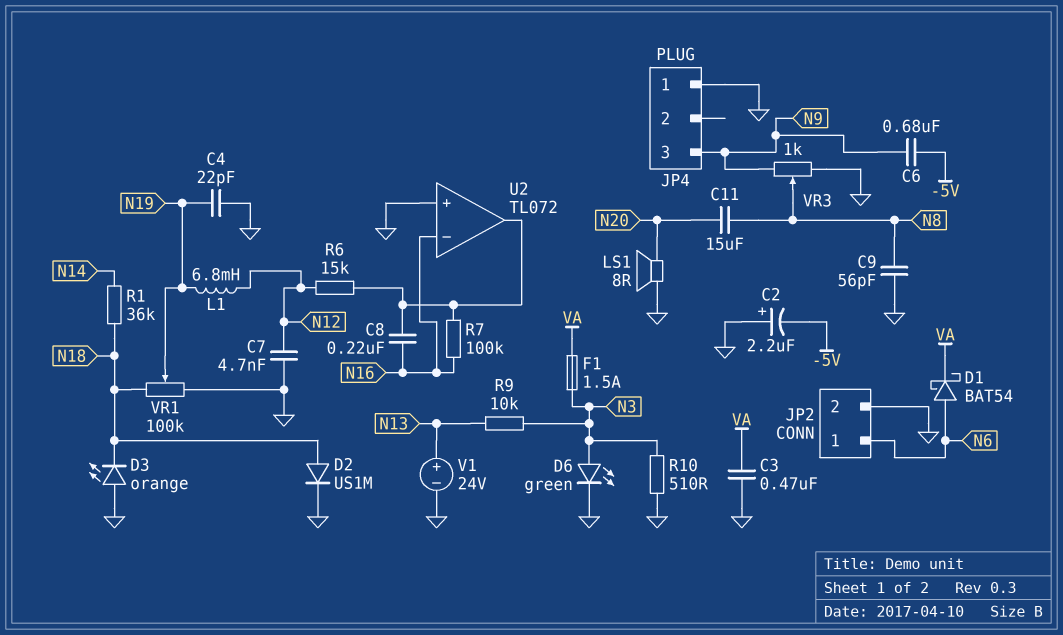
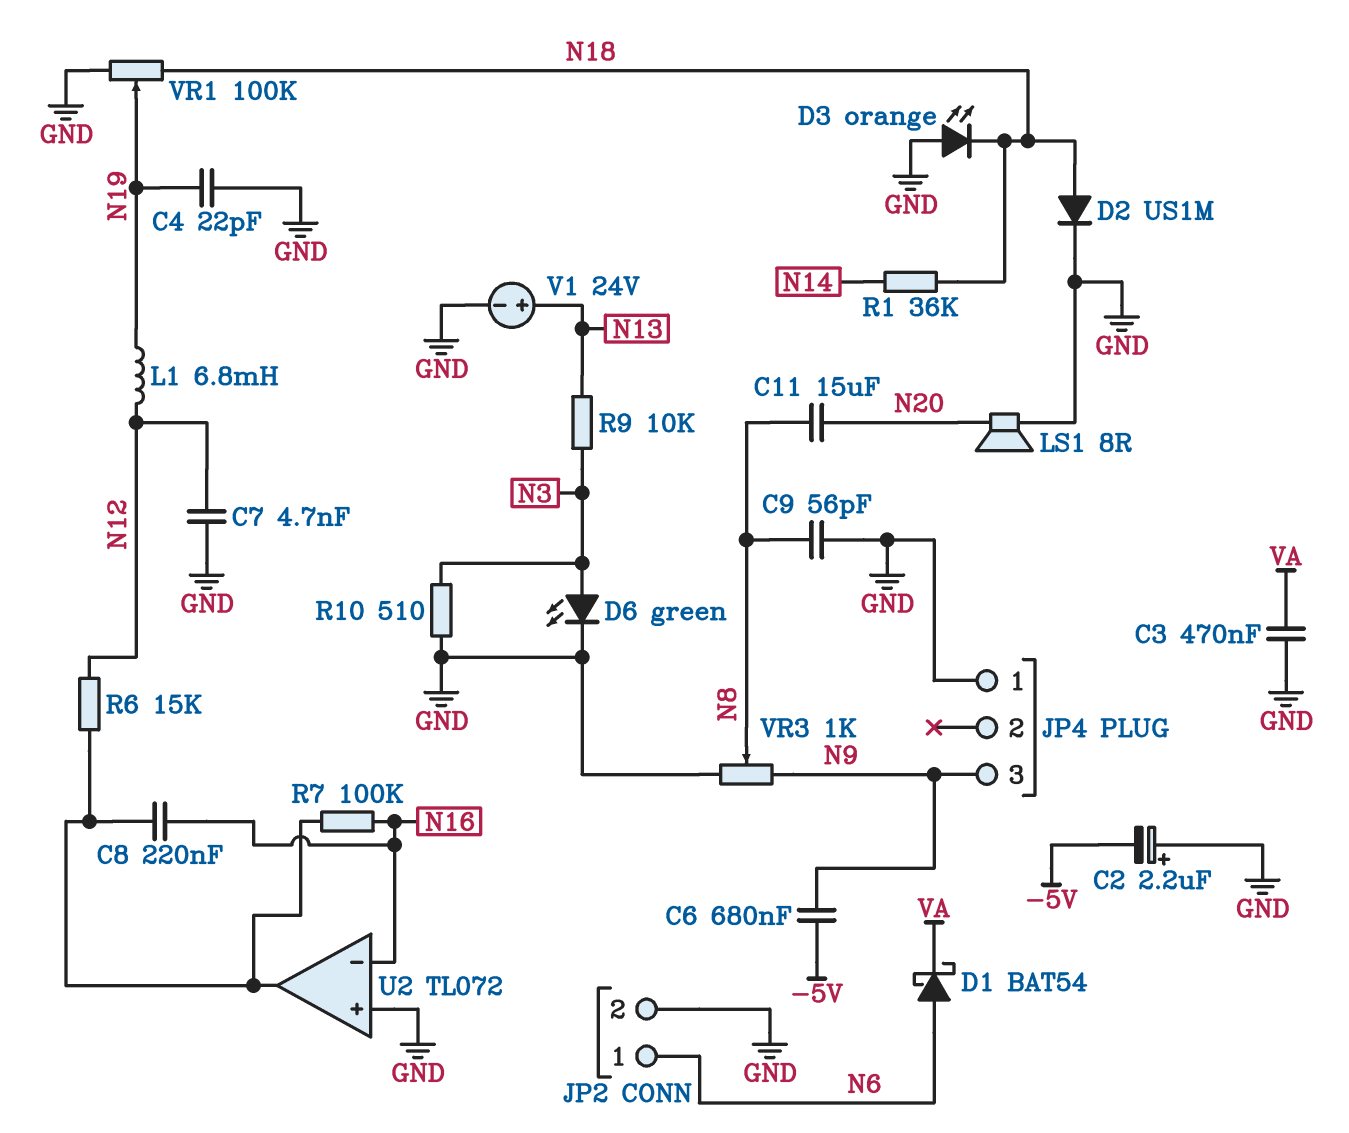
F1: 1.5A (N3, VA) -> none

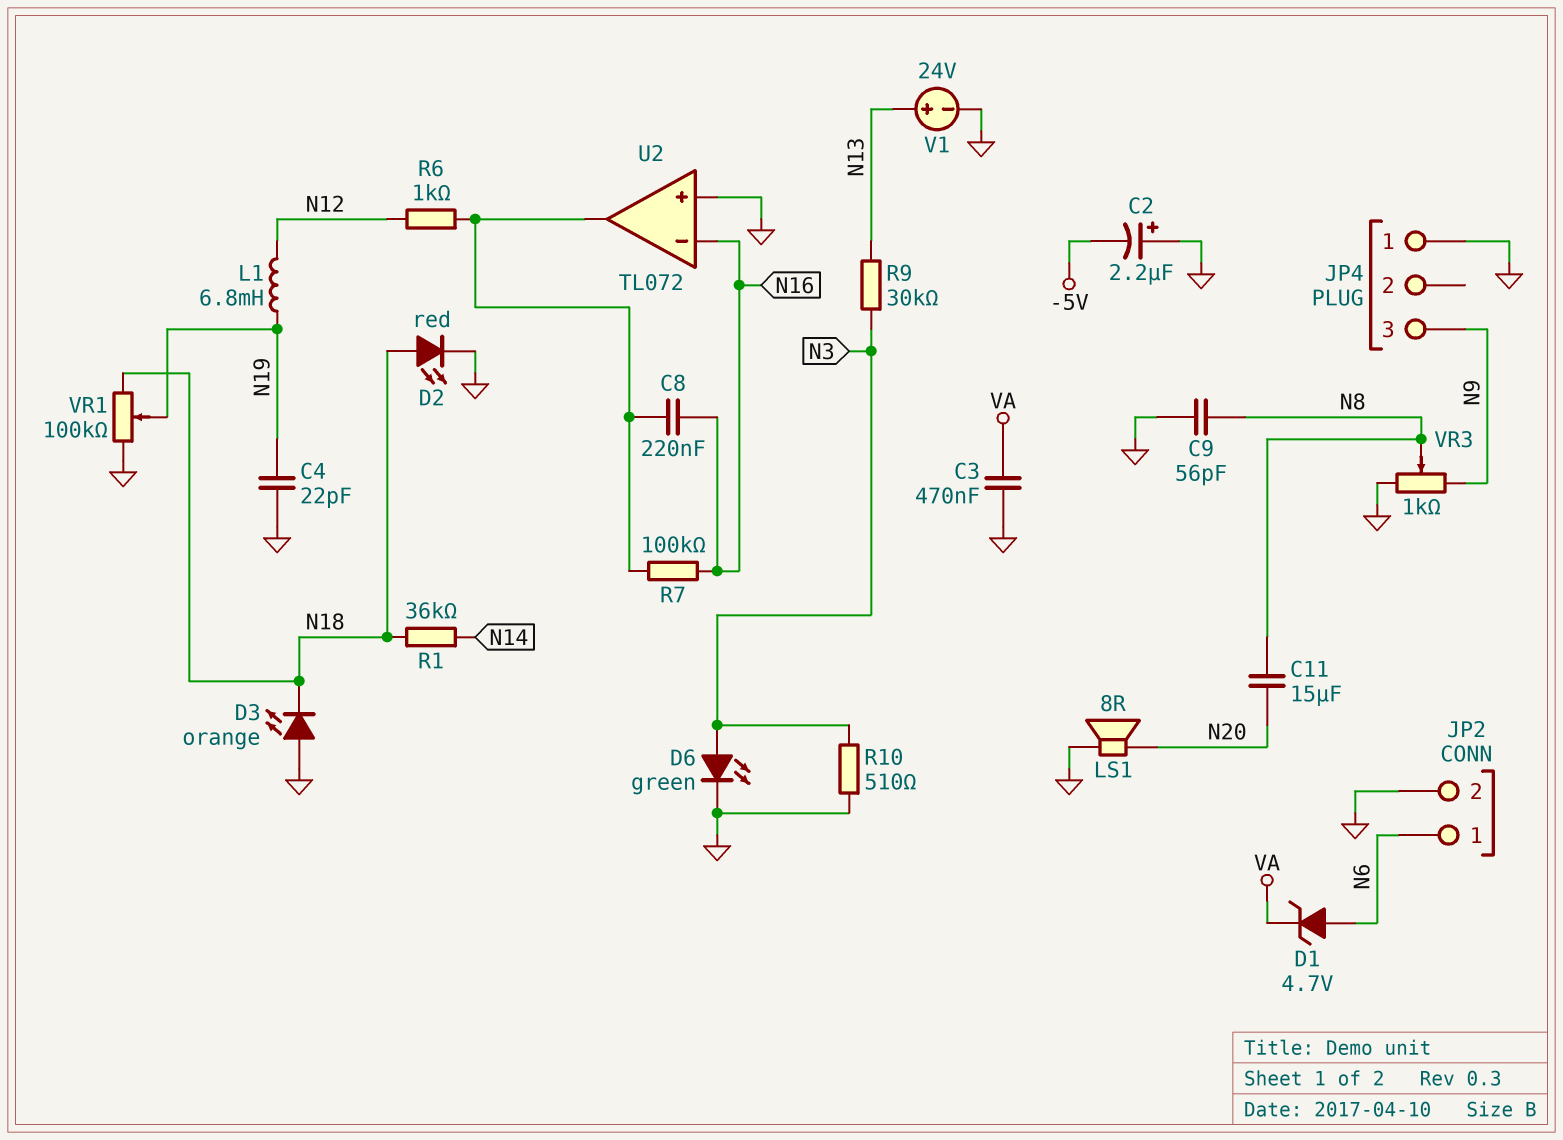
C6: 680nF (-5V, N9) -> none
C7: 4.7nF (GND, N12) -> none
D1: schottky BAT54 (A N6, K VA) -> zener 4.7V (A N6, K VA)
D2: diode US1M (A N18, K GND) -> LED red (A N18, K GND)
R6: 15k (N12, U2/out) -> 1k (N12, U2/out)
R9: 10k (N3, N13) -> 30k (N3, N13)

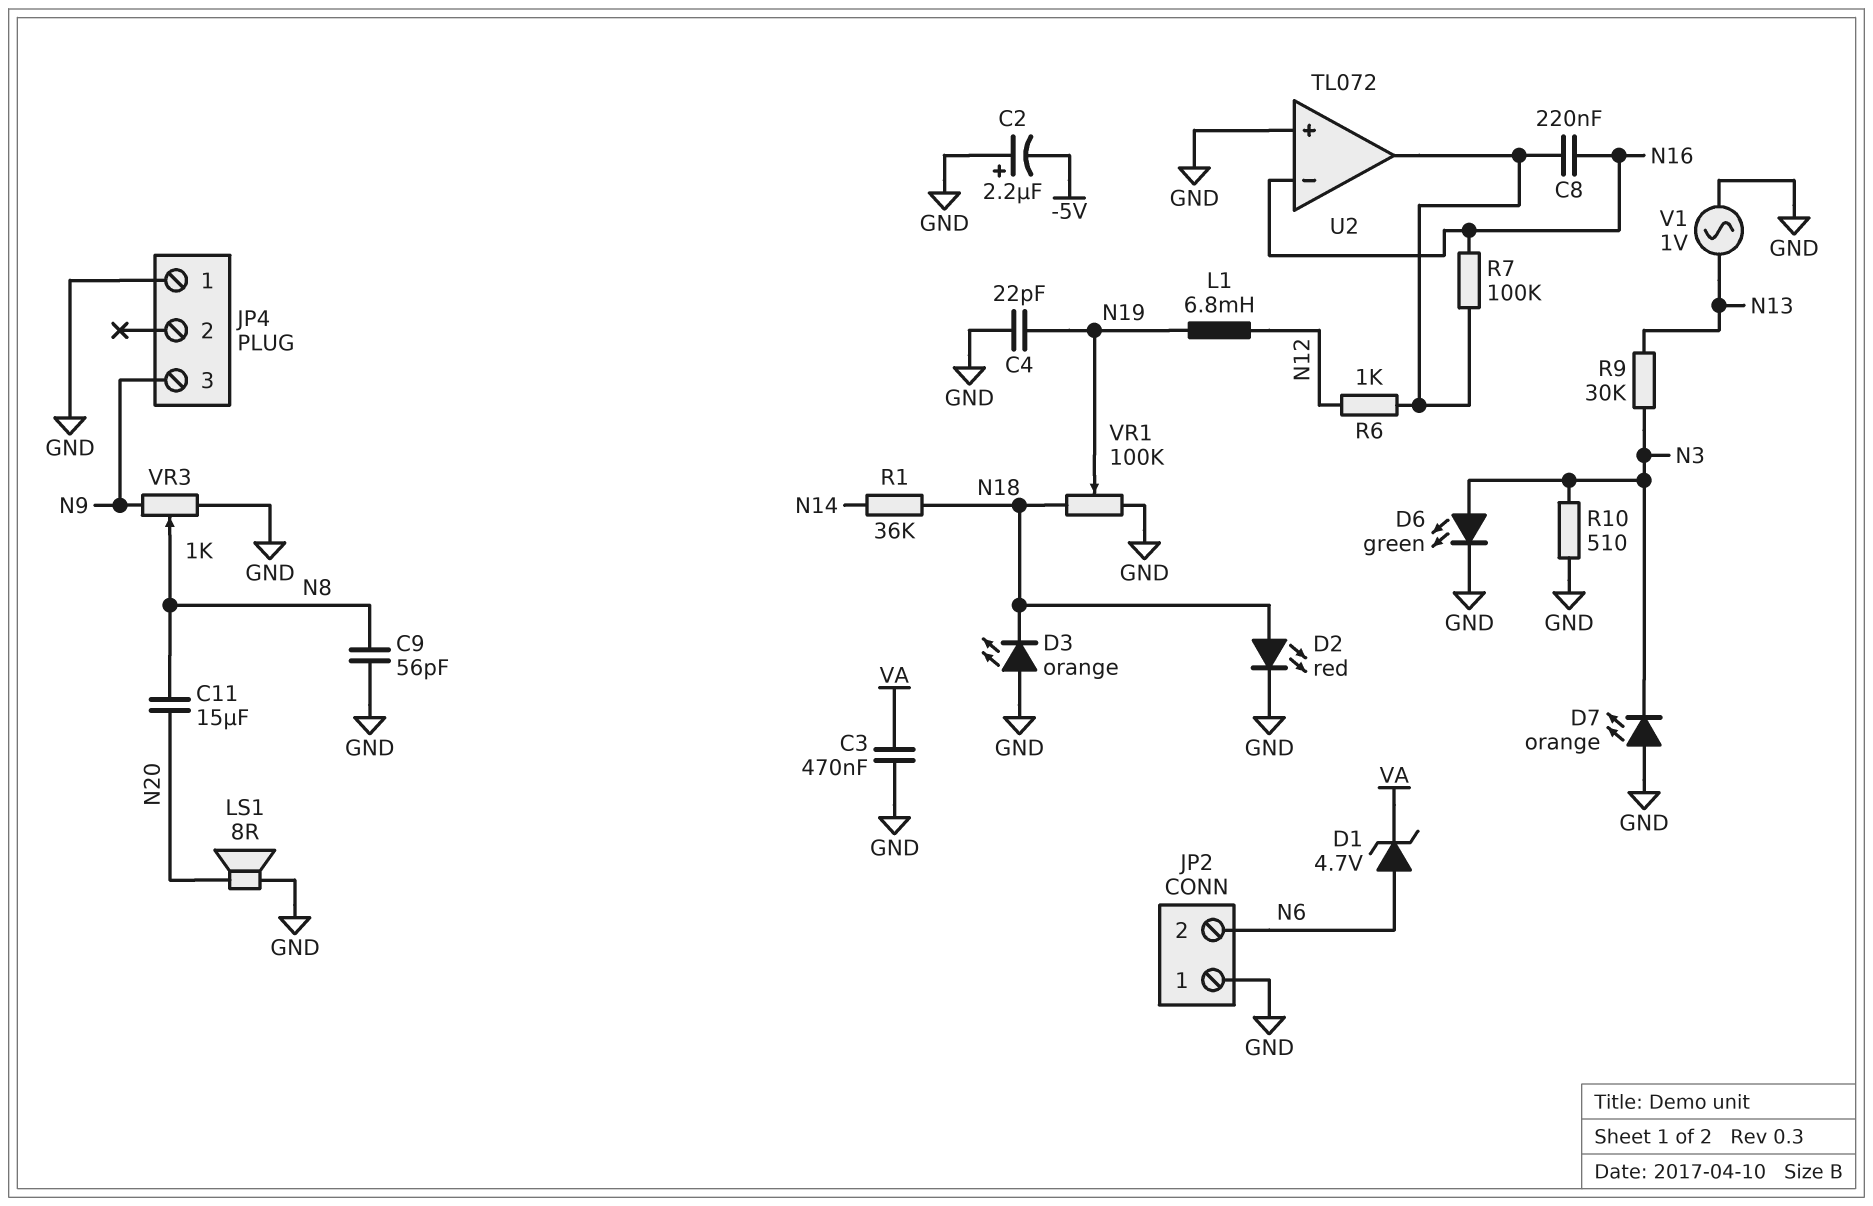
D7: none -> LED orange (A GND, K N3)
JP2 pin 1: N6 -> GND
JP2 pin 2: GND -> N6
V1: 24V (plus N13, minus GND) -> AC 1V (GND, N13)

